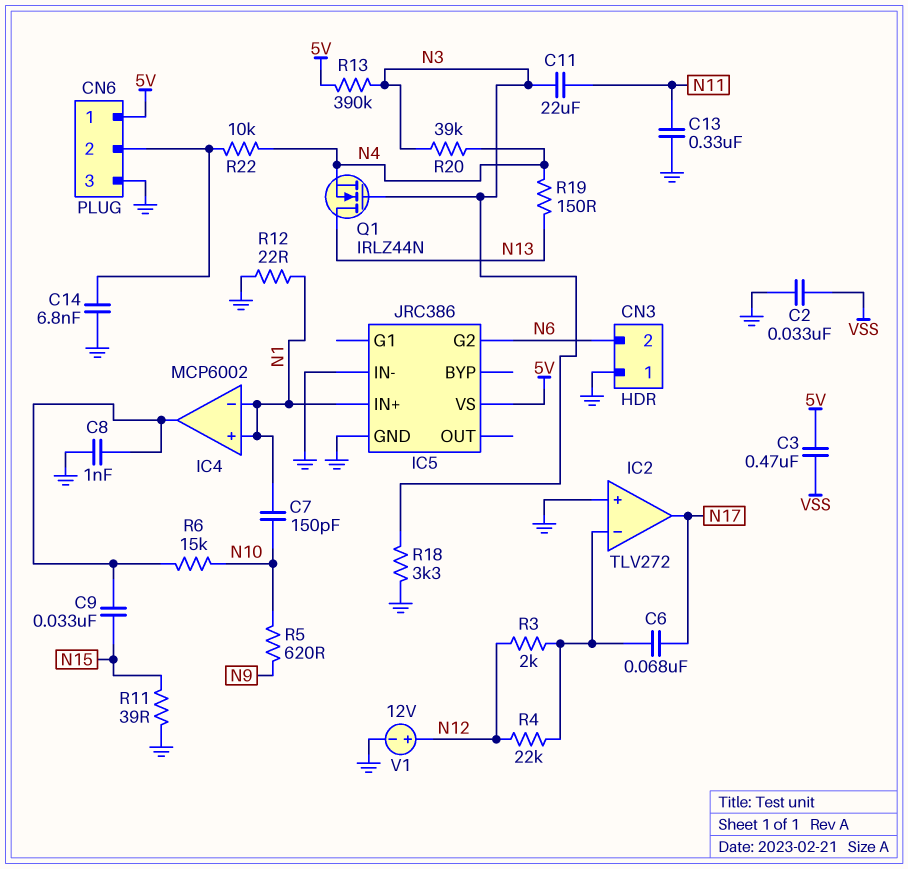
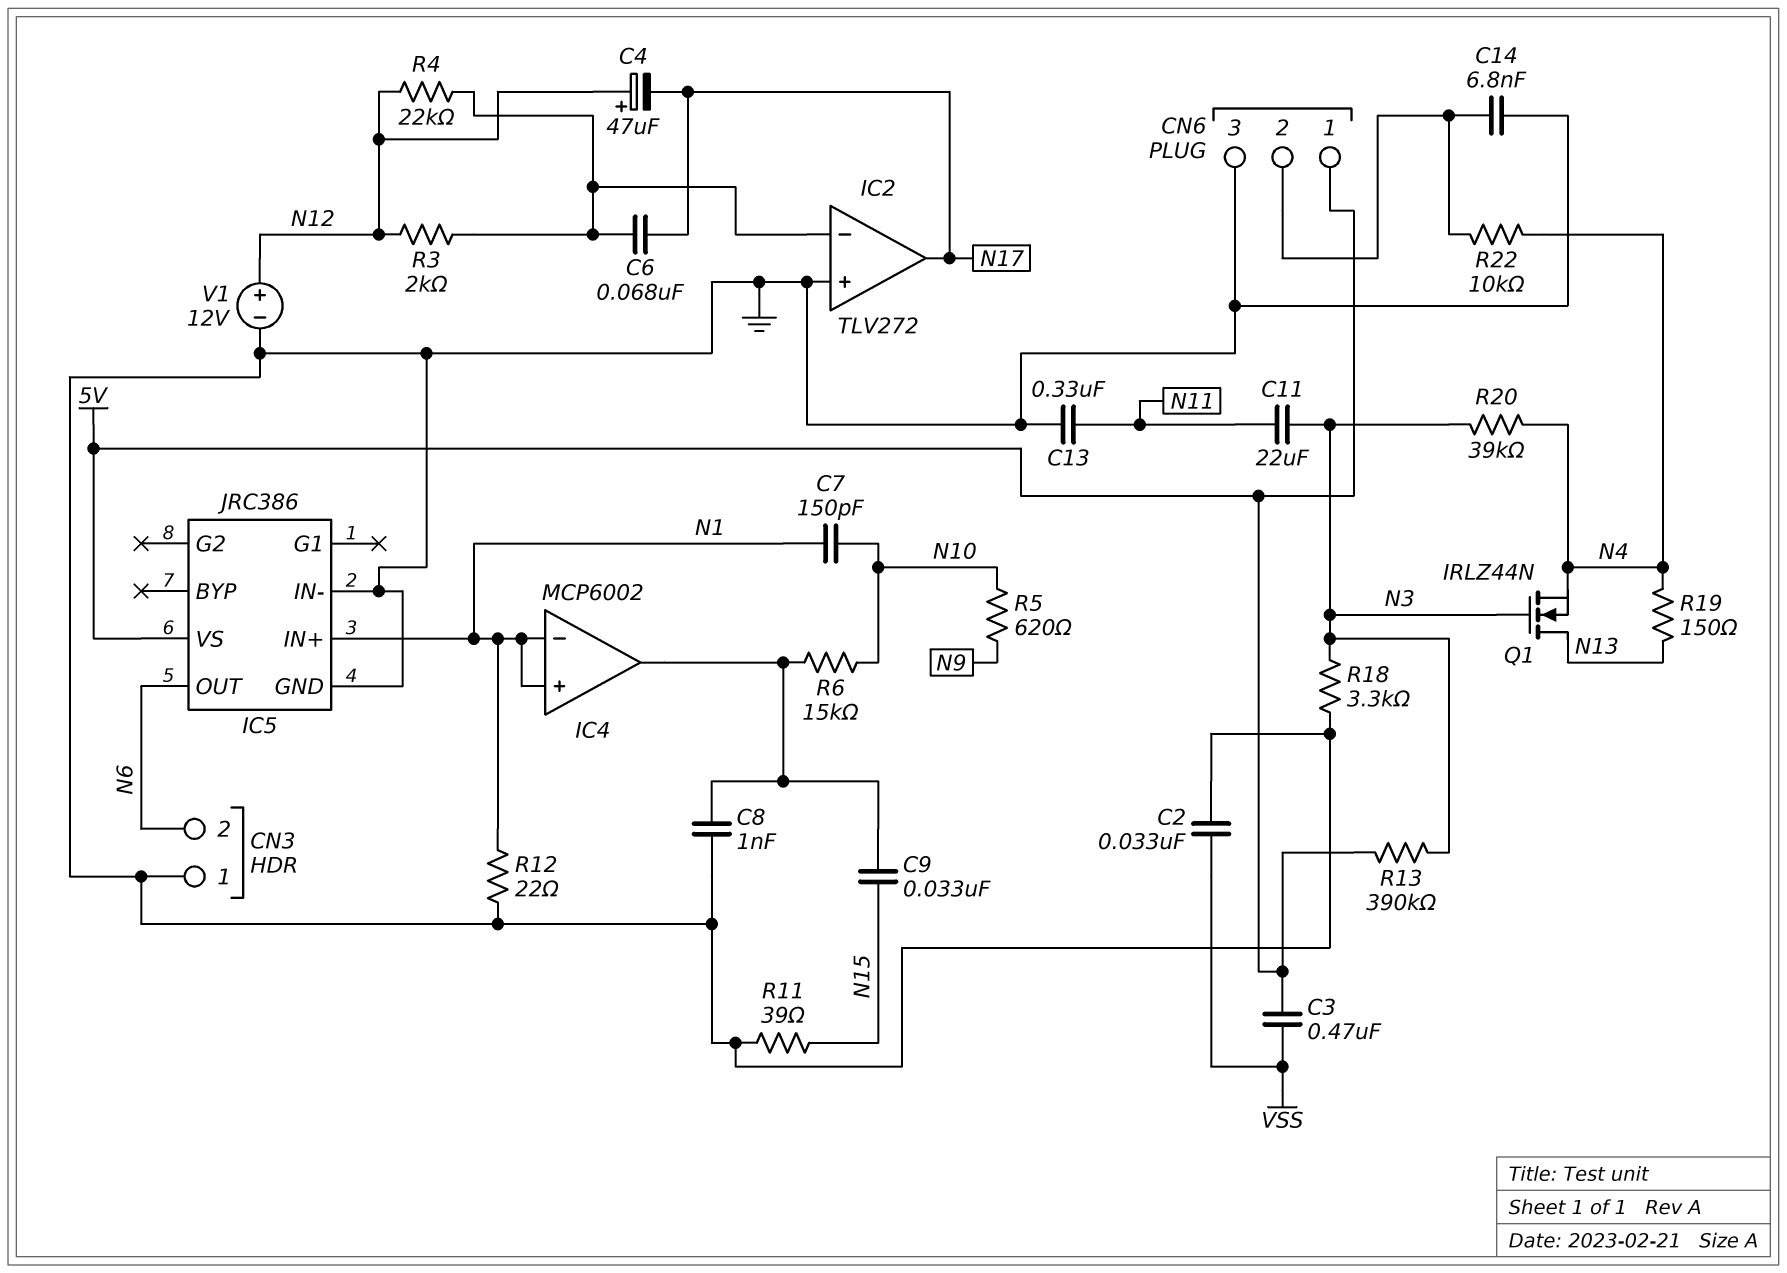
C4: none -> 47uF (plus N12, minus N17)
IC5 pin G2: N6 -> none
IC5 pin OUT: none -> N6

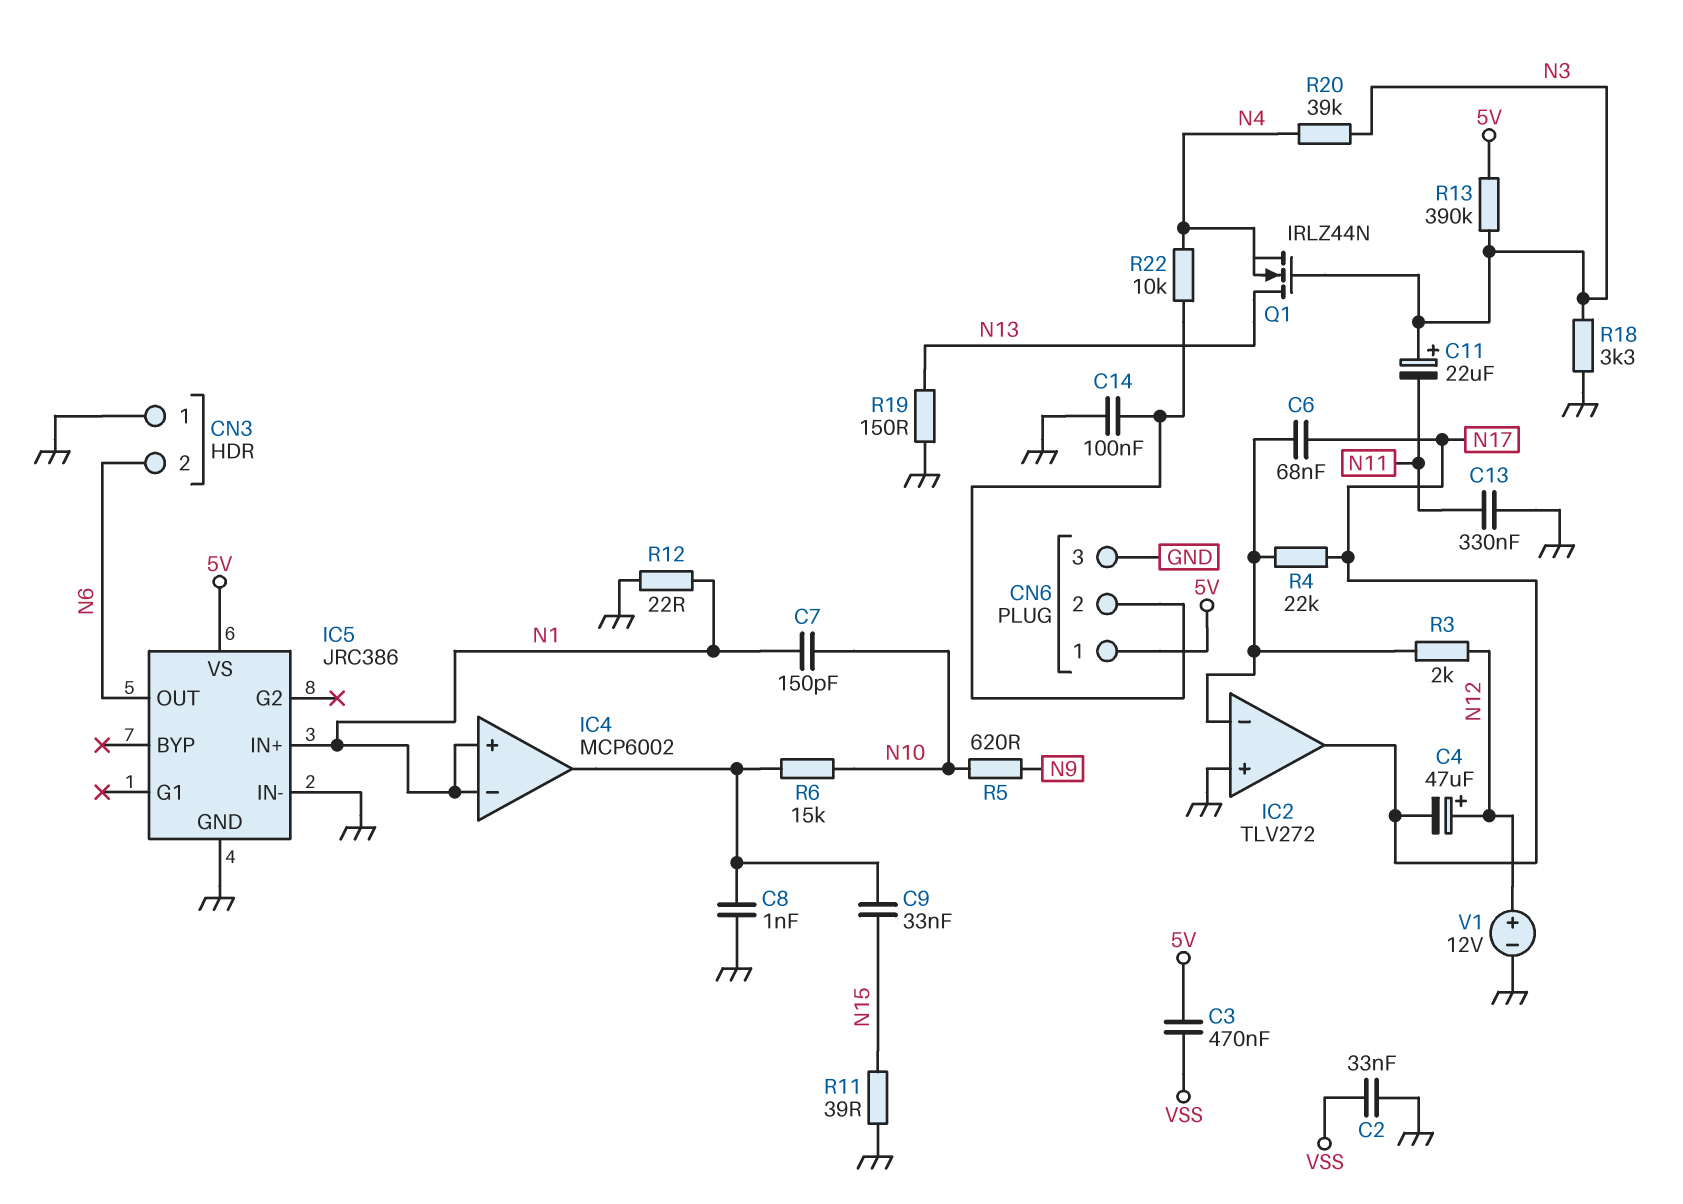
C11: 22uF (N3, N11) -> 22uF (plus N3, minus N11)
C14: 6.8nF (CN6/2, GND) -> 100nF (CN6/2, GND)
R4: 22k (IC2/in-, N12) -> 22k (IC2/in-, N17)
R19: 150 (N4, N13) -> 150 (GND, N13)

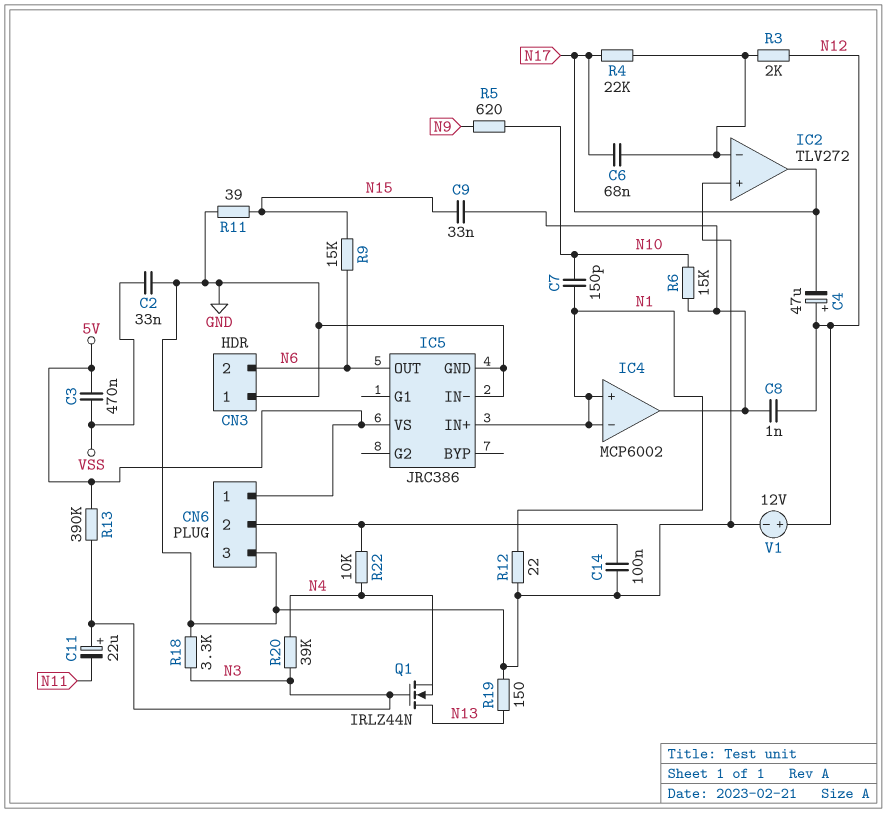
C8: 1nF (GND, IC4/out) -> 1nF (IC4/out, N12)
C13: 330nF (GND, N11) -> none
R9: none -> 15k (N6, N15)

